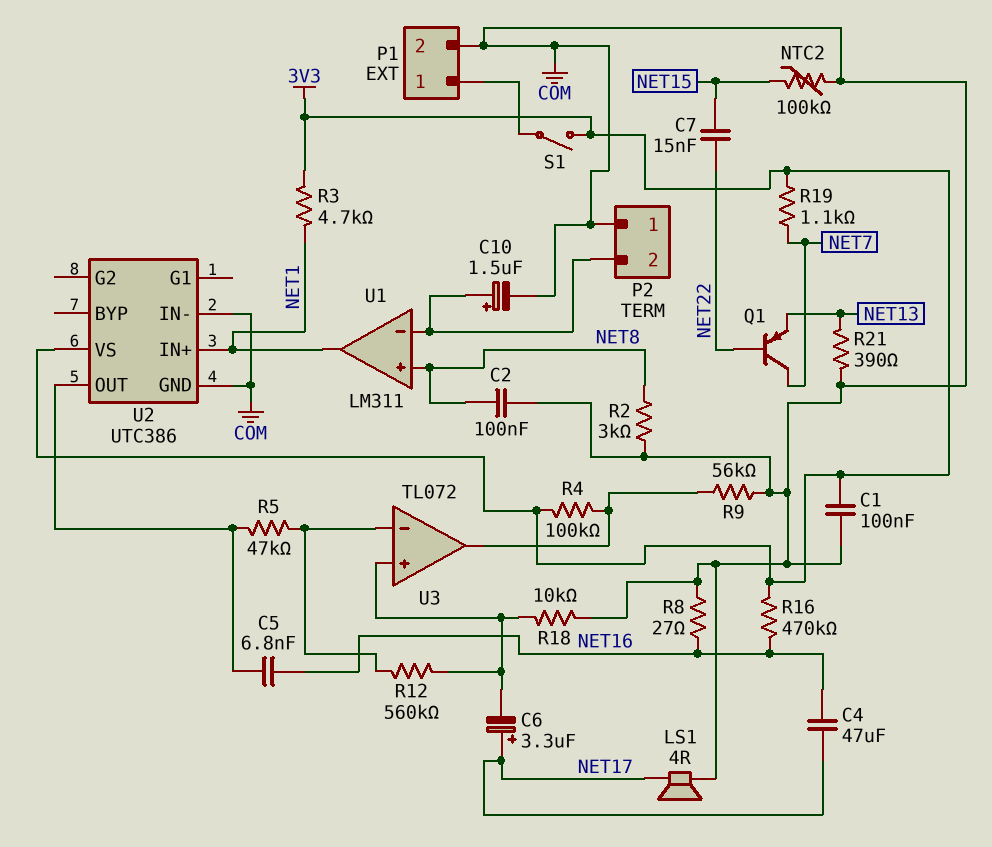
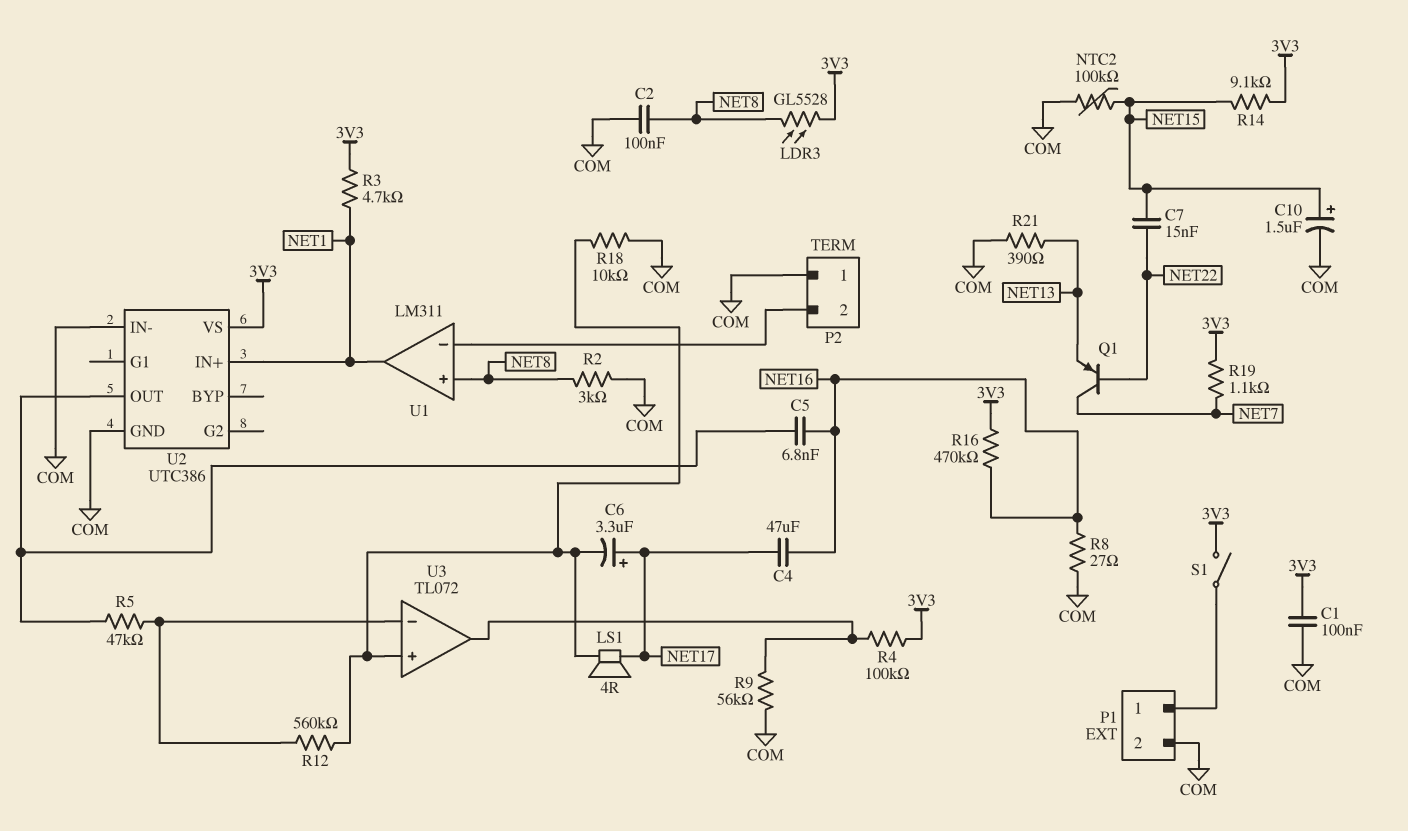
C10: 1.5uF (plus P2/2, minus COM) -> 1.5uF (plus NET15, minus COM)
LDR3: none -> GL5528 (3V3, NET8)
LS1: speaker 4R (COM, NET17) -> speaker 4R (NET17, U3/in+)
R14: none -> 9.1k (3V3, NET15)

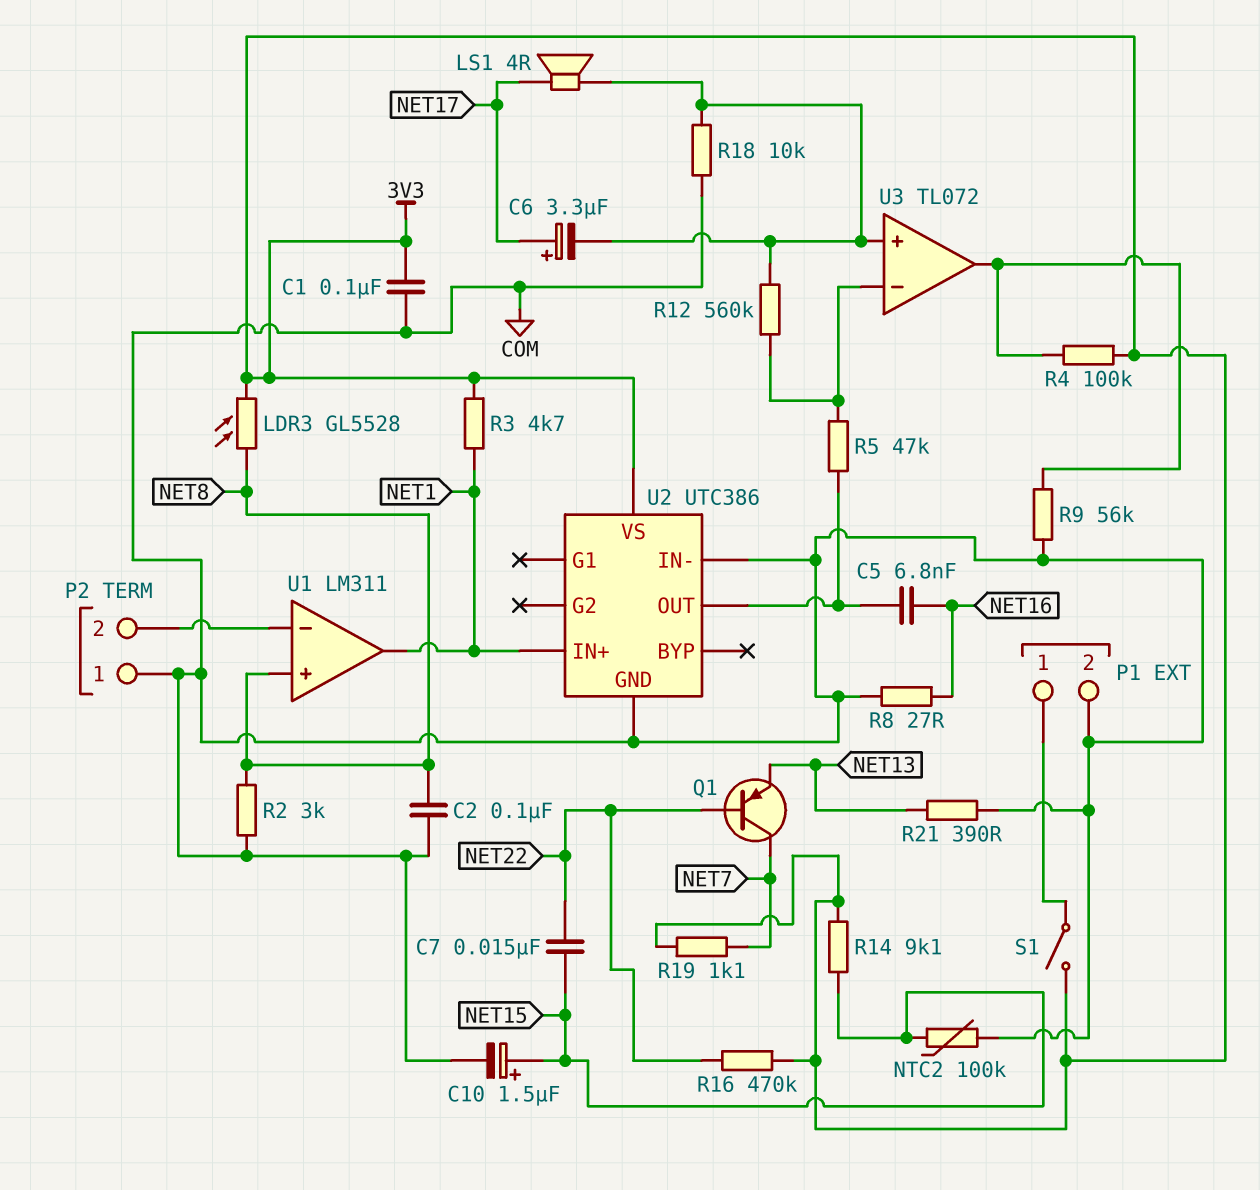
C4: 47uF (NET16, NET17) -> none
R16: 470k (3V3, NET16) -> 470k (3V3, NET22)

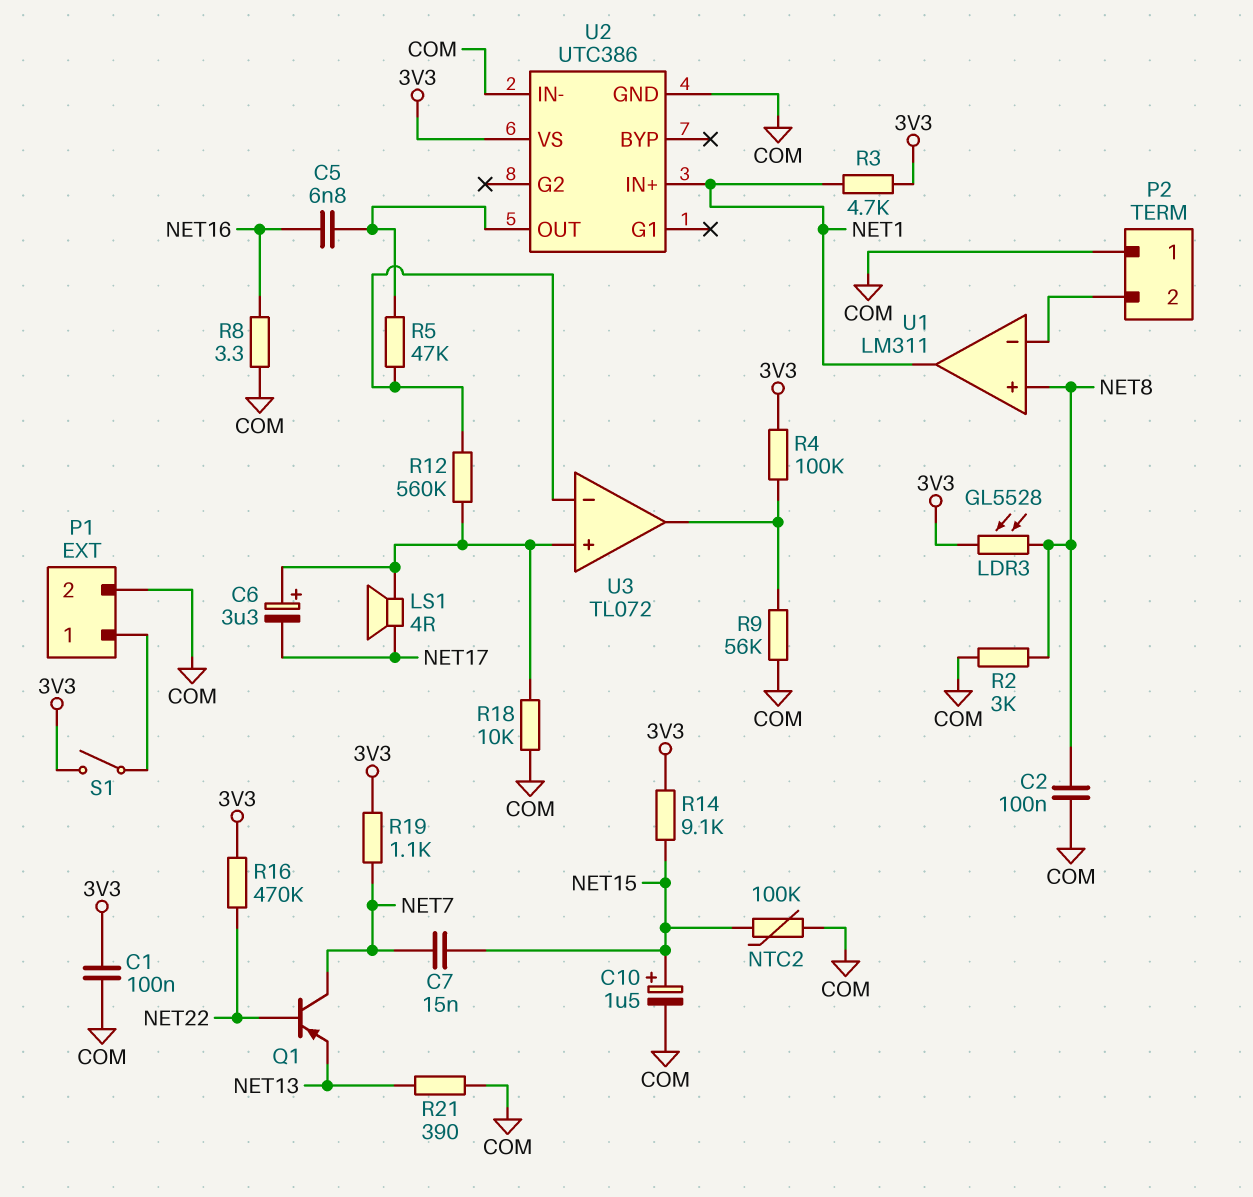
C6: 3.3uF (plus NET17, minus U3/in+) -> 3.3uF (plus U3/in+, minus NET17)
C7: 15nF (NET15, NET22) -> 15nF (NET7, NET15)
R8: 27 (COM, NET16) -> 3.3 (COM, NET16)

